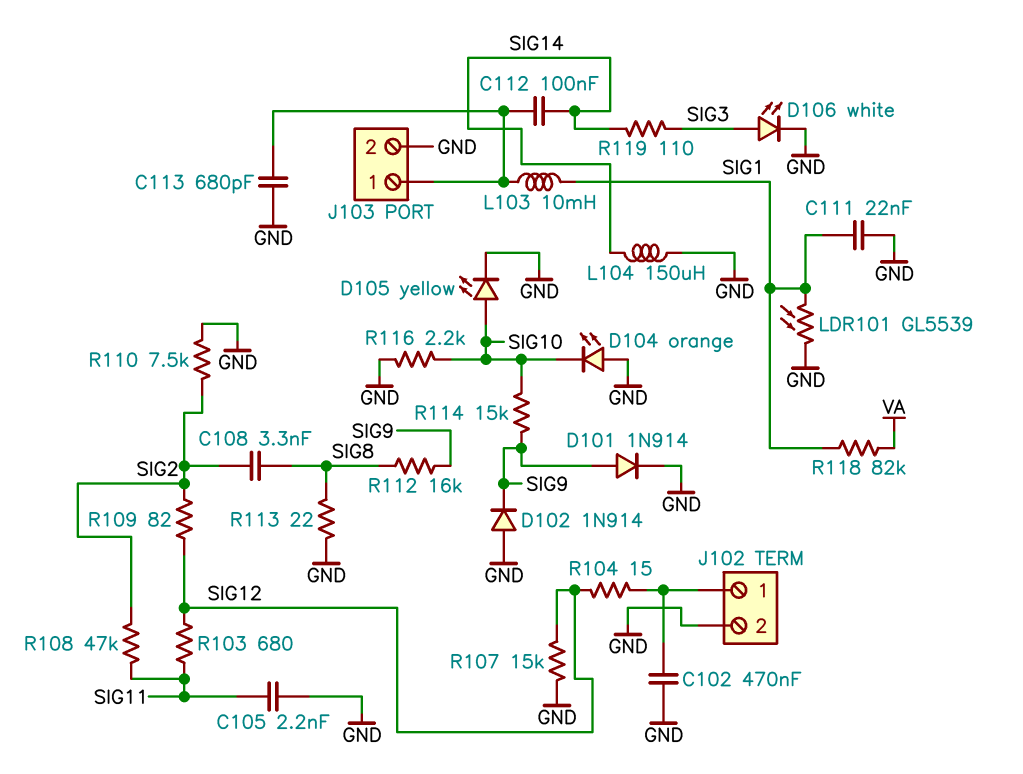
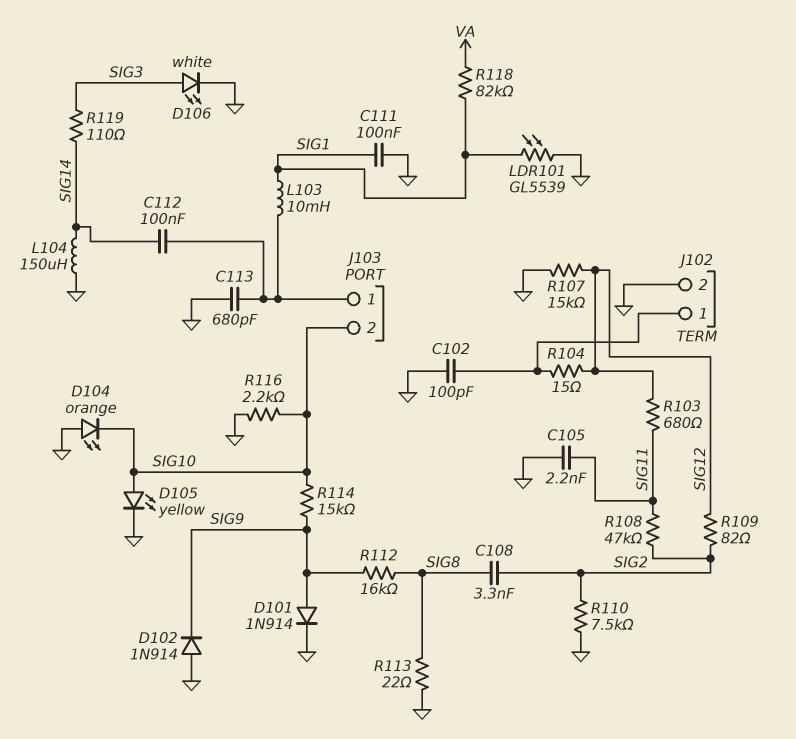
C102: 470nF (GND, J102/1) -> 100pF (GND, J102/1)
C111: 22nF (GND, SIG1) -> 100nF (GND, SIG1)
J103 pin 2: GND -> SIG10

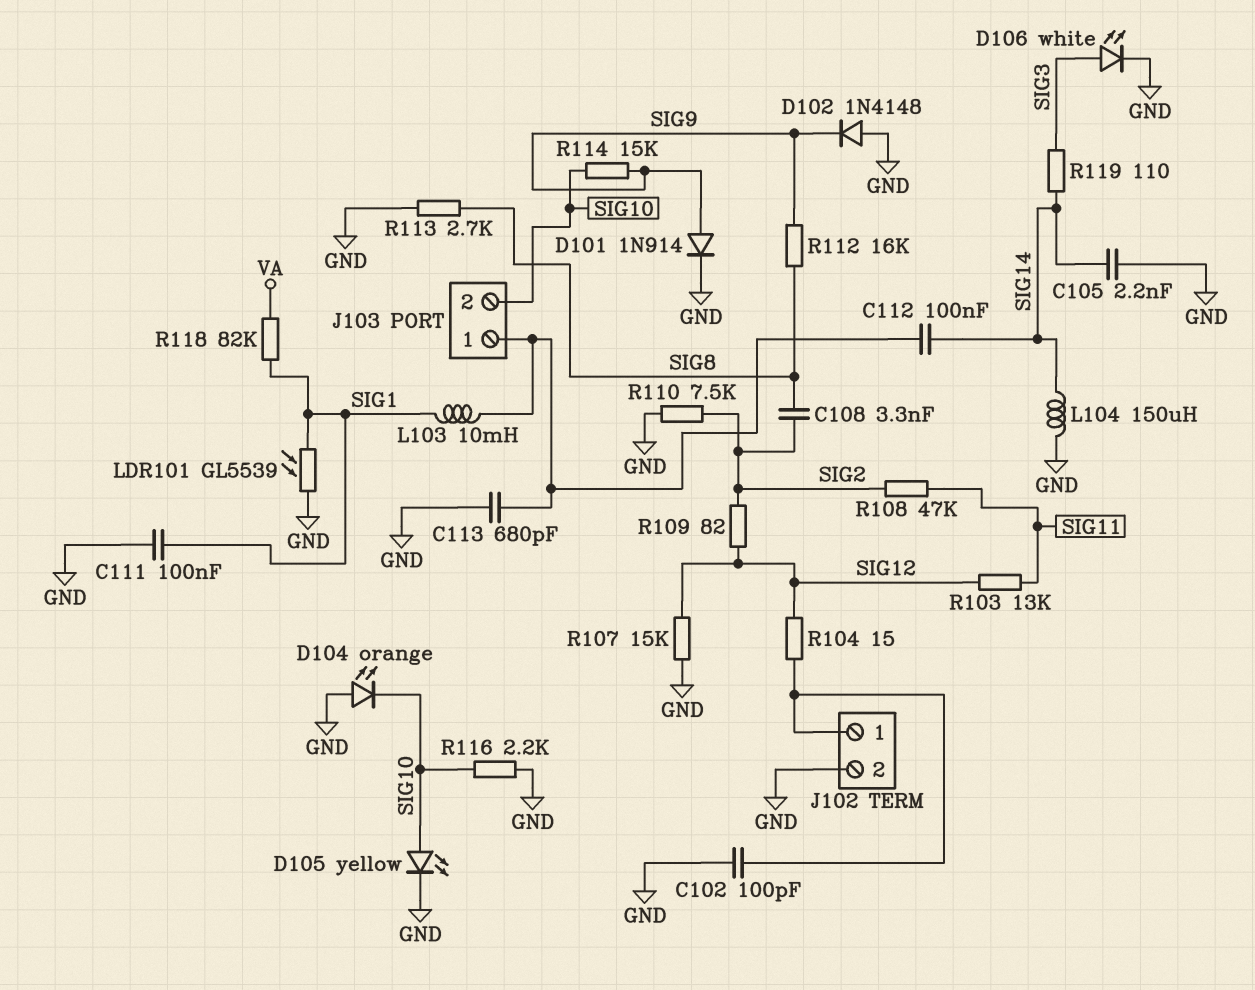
C105: 2.2nF (GND, SIG11) -> 2.2nF (GND, SIG14)
D102: diode 1N914 (A GND, K SIG9) -> diode 1N4148 (A GND, K SIG9)
R103: 680 (SIG11, SIG12) -> 13k (SIG11, SIG12)
R113: 22 (GND, SIG8) -> 2.7k (GND, SIG8)

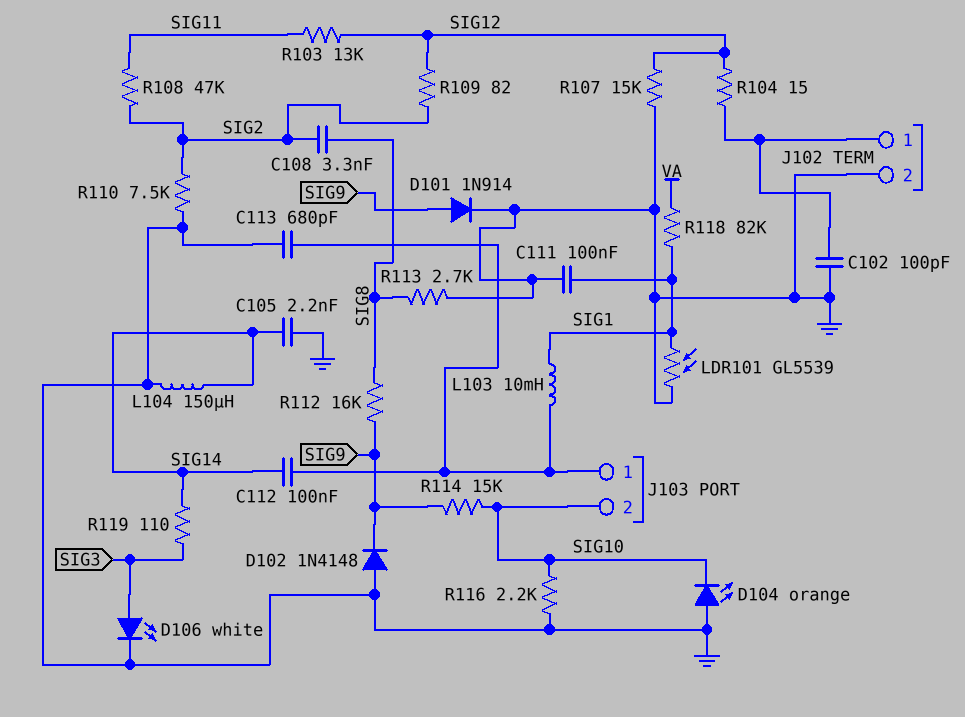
D105: LED yellow (A SIG10, K GND) -> none

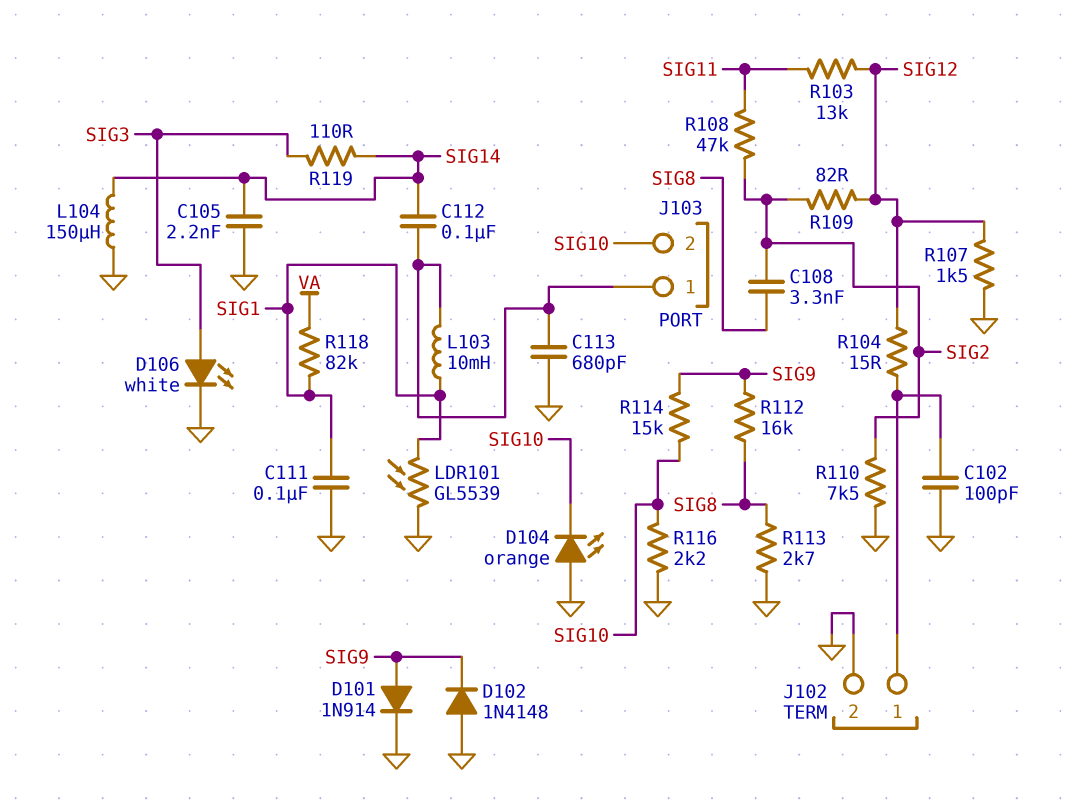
R107: 15k (GND, SIG12) -> 1.5k (GND, SIG12)

